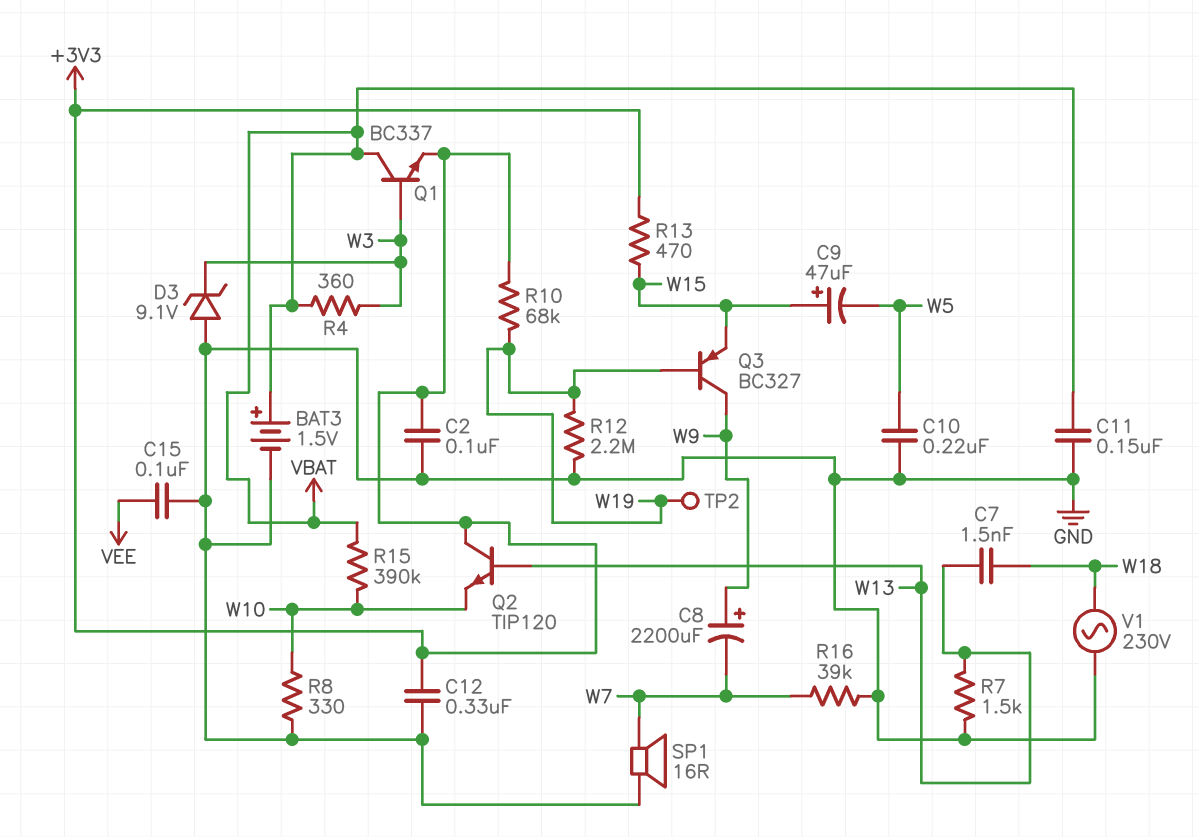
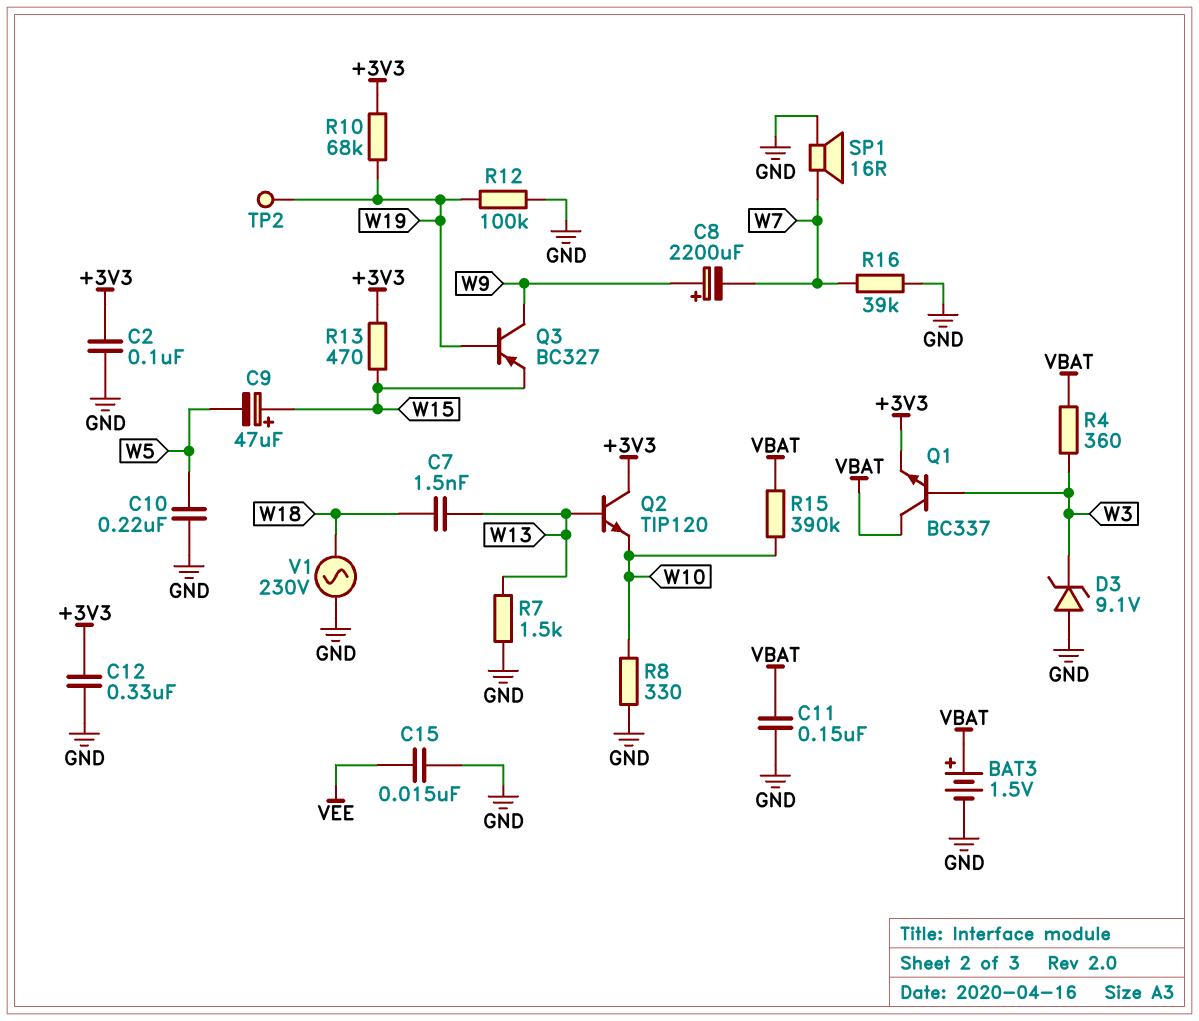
C15: 100nF (GND, VEE) -> 15nF (GND, VEE)
R12: 2.2M (GND, W19) -> 100k (GND, W19)

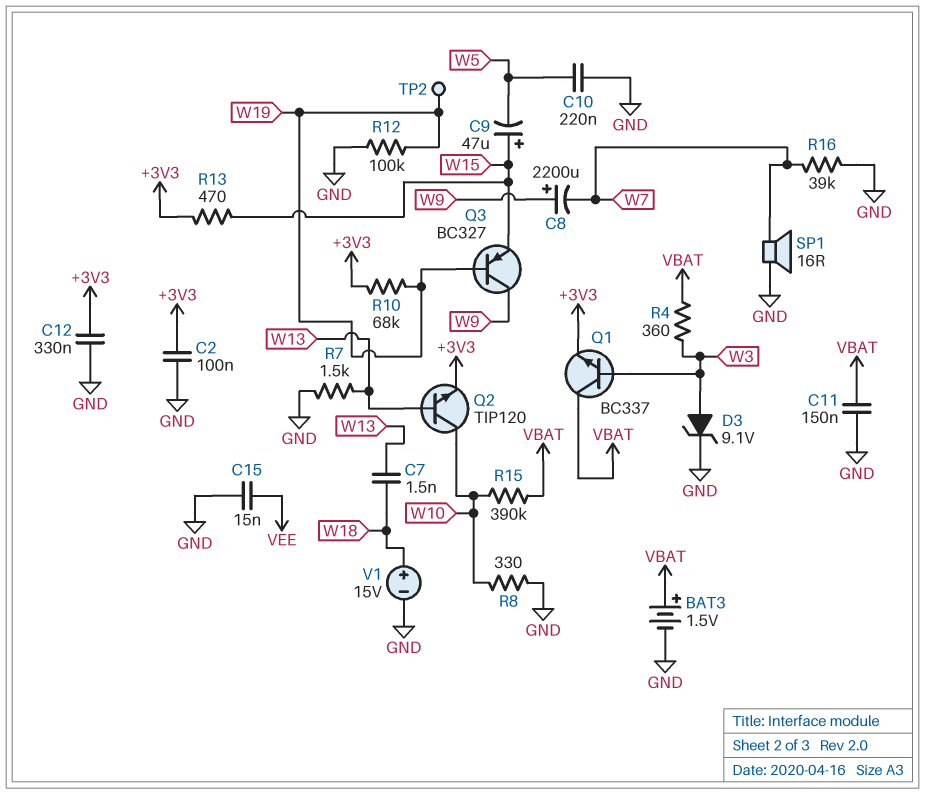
D3: zener 9.1V (A GND, K W3) -> zener 9.1V (A W3, K GND)
Q2: NPN TIP120 (B W13, C +3V3, E W10) -> NPN TIP120 (B W13, C W10, E +3V3)
V1: AC 230V (GND, W18) -> 15V (plus W18, minus GND)

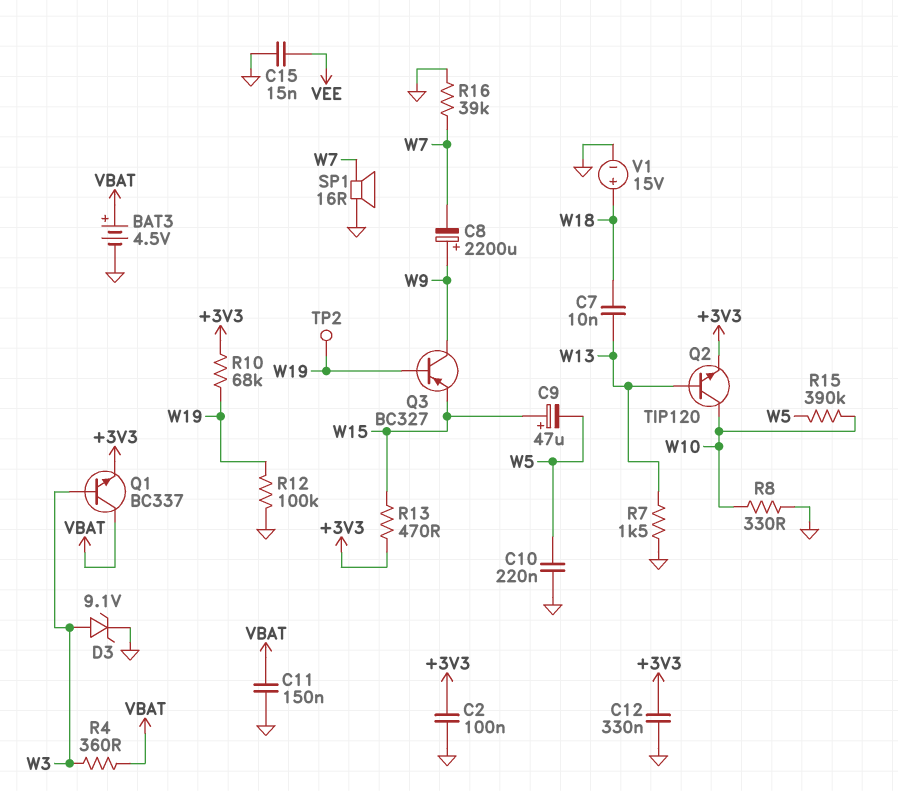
BAT3: 1.5V (plus VBAT, minus GND) -> 4.5V (plus VBAT, minus GND)
C7: 1.5nF (W13, W18) -> 10nF (W13, W18)
R15: 390k (VBAT, W10) -> 390k (W5, W10)

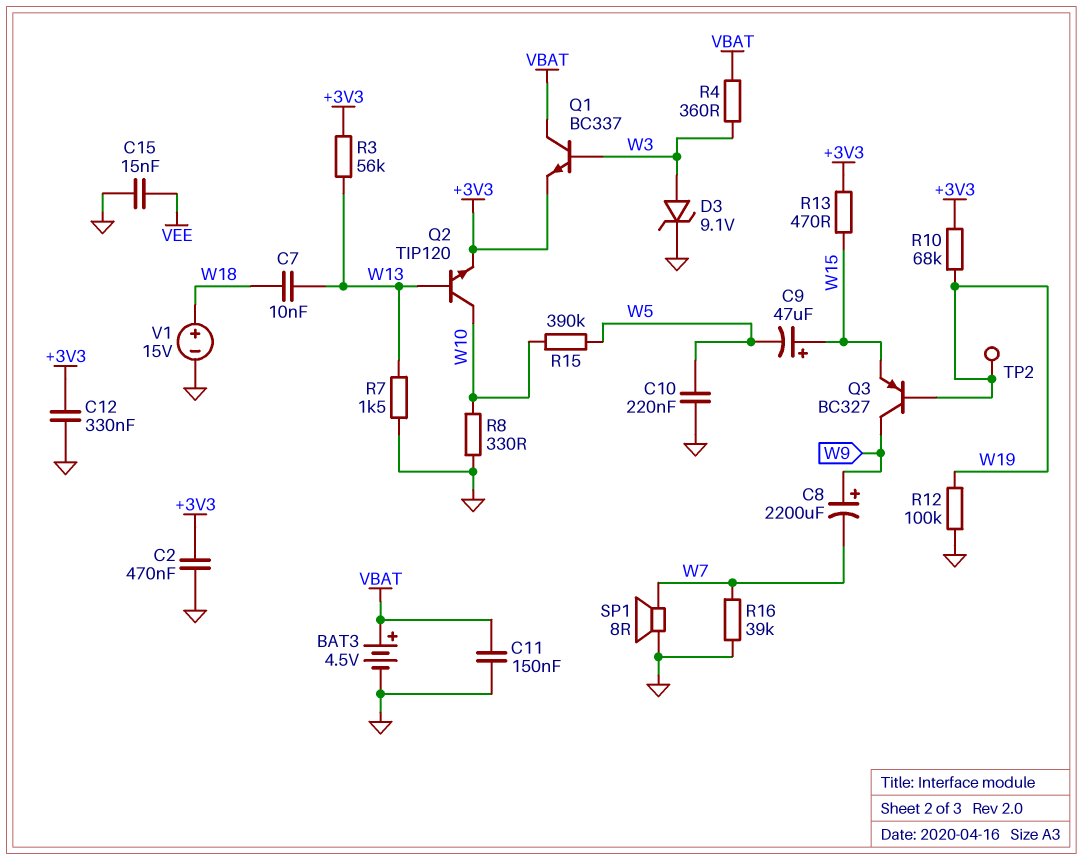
C2: 100nF (+3V3, GND) -> 470nF (+3V3, GND)
R3: none -> 56k (+3V3, W13)
SP1: speaker 16R (GND, W7) -> speaker 8R (GND, W7)

